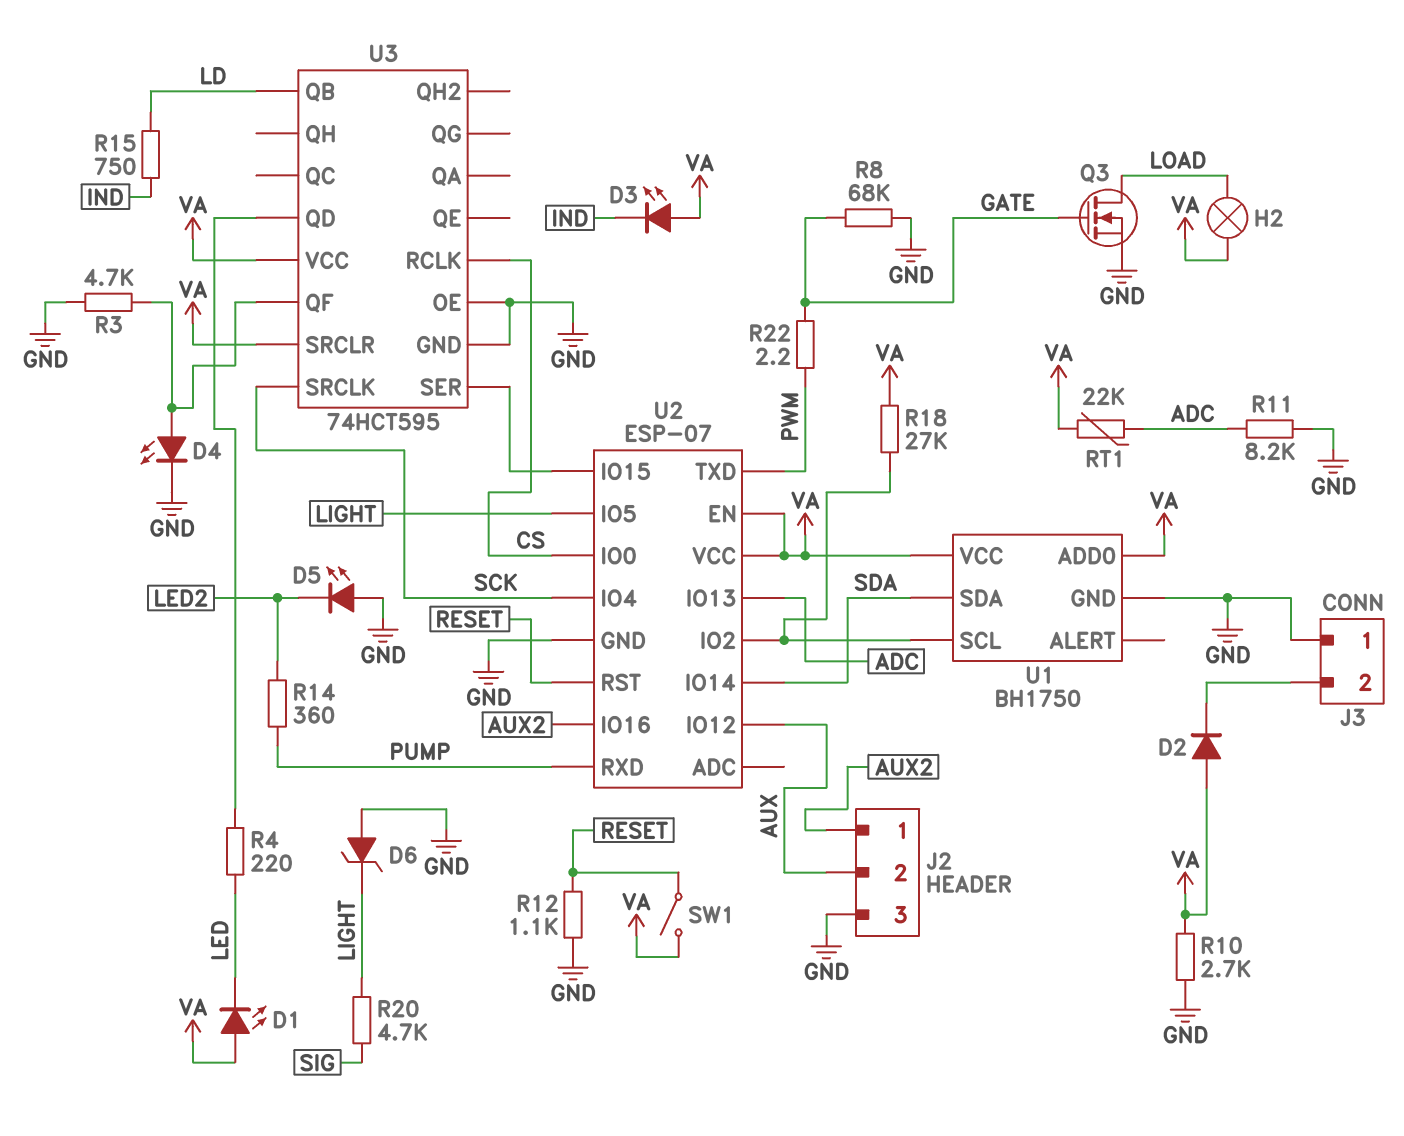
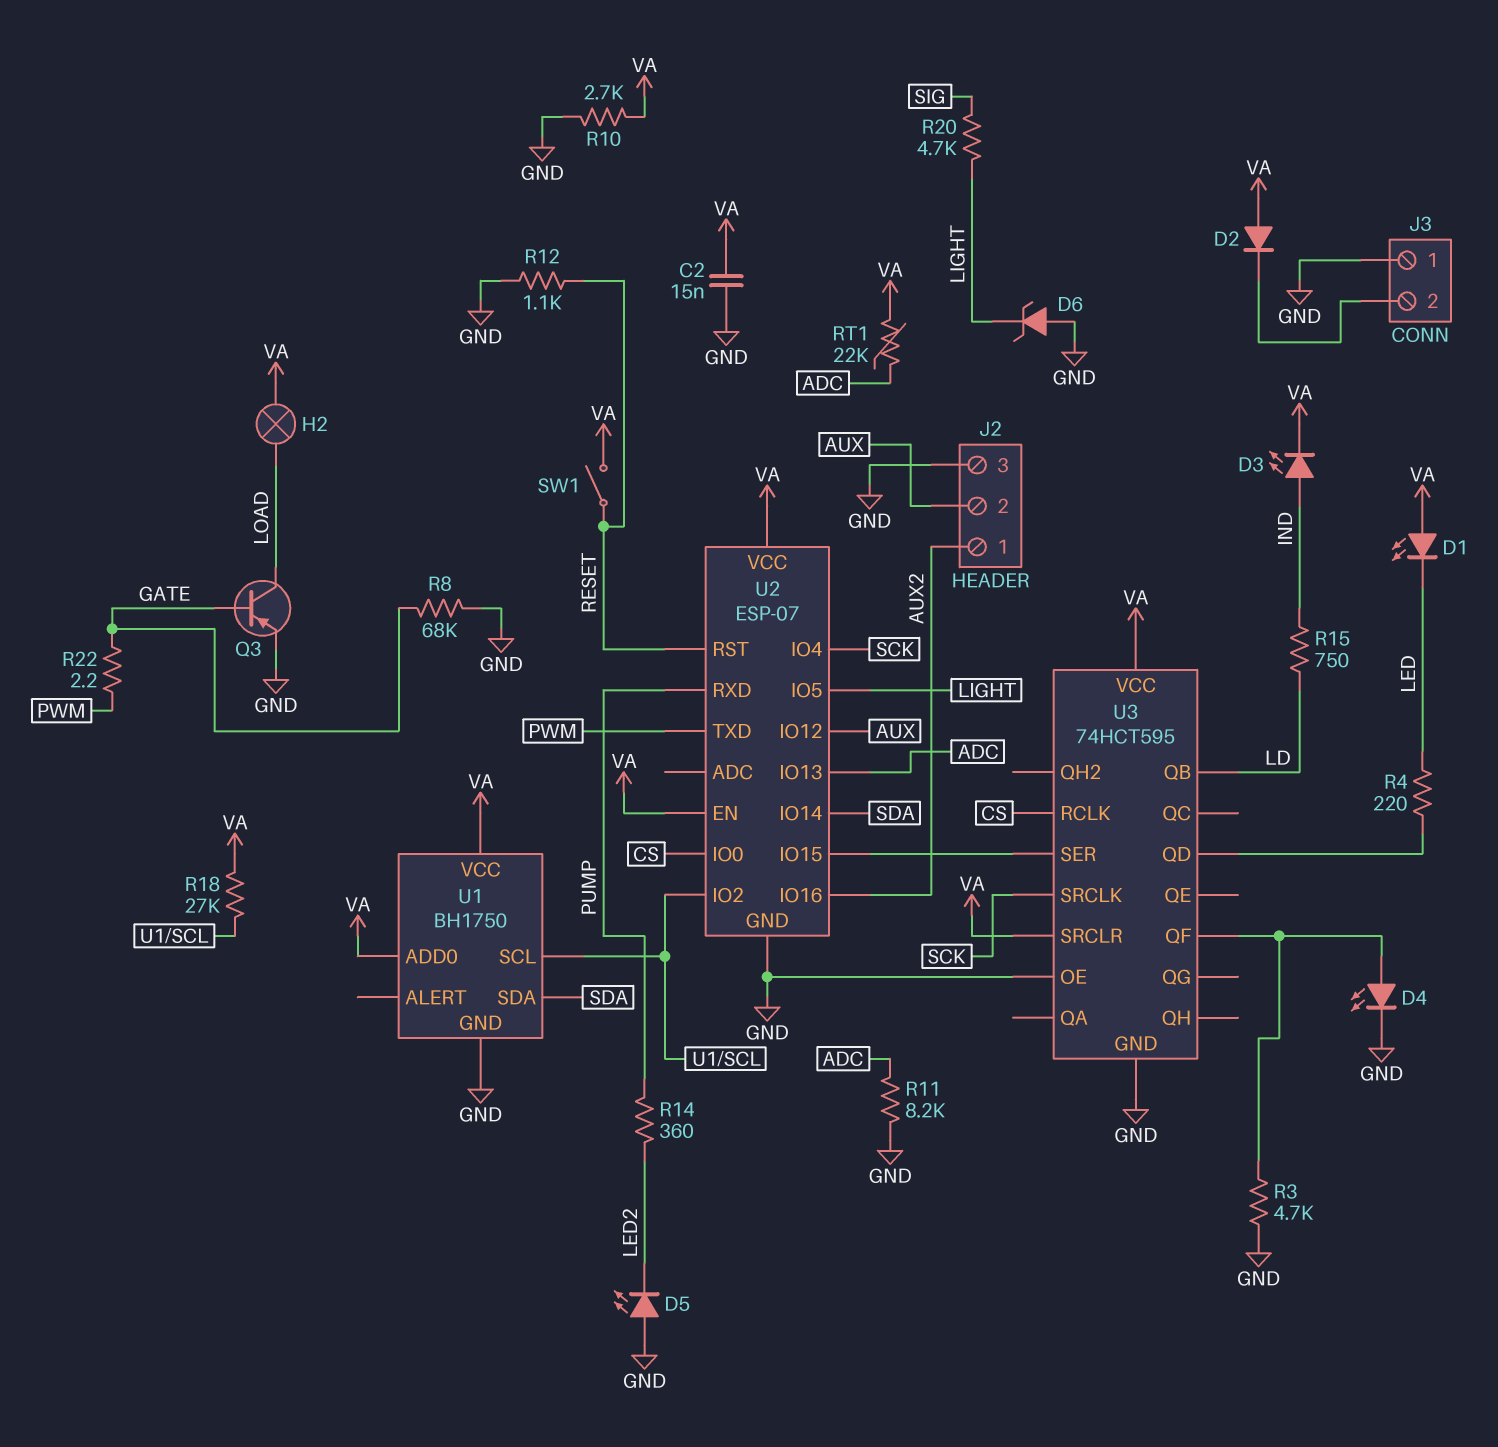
C2: none -> 15nF (GND, VA)
D3: LED (A VA, K IND) -> LED (A IND, K VA)
Q3: NMOS (G GATE, D LOAD, S GND) -> PNP (B GATE, C LOAD, E GND)

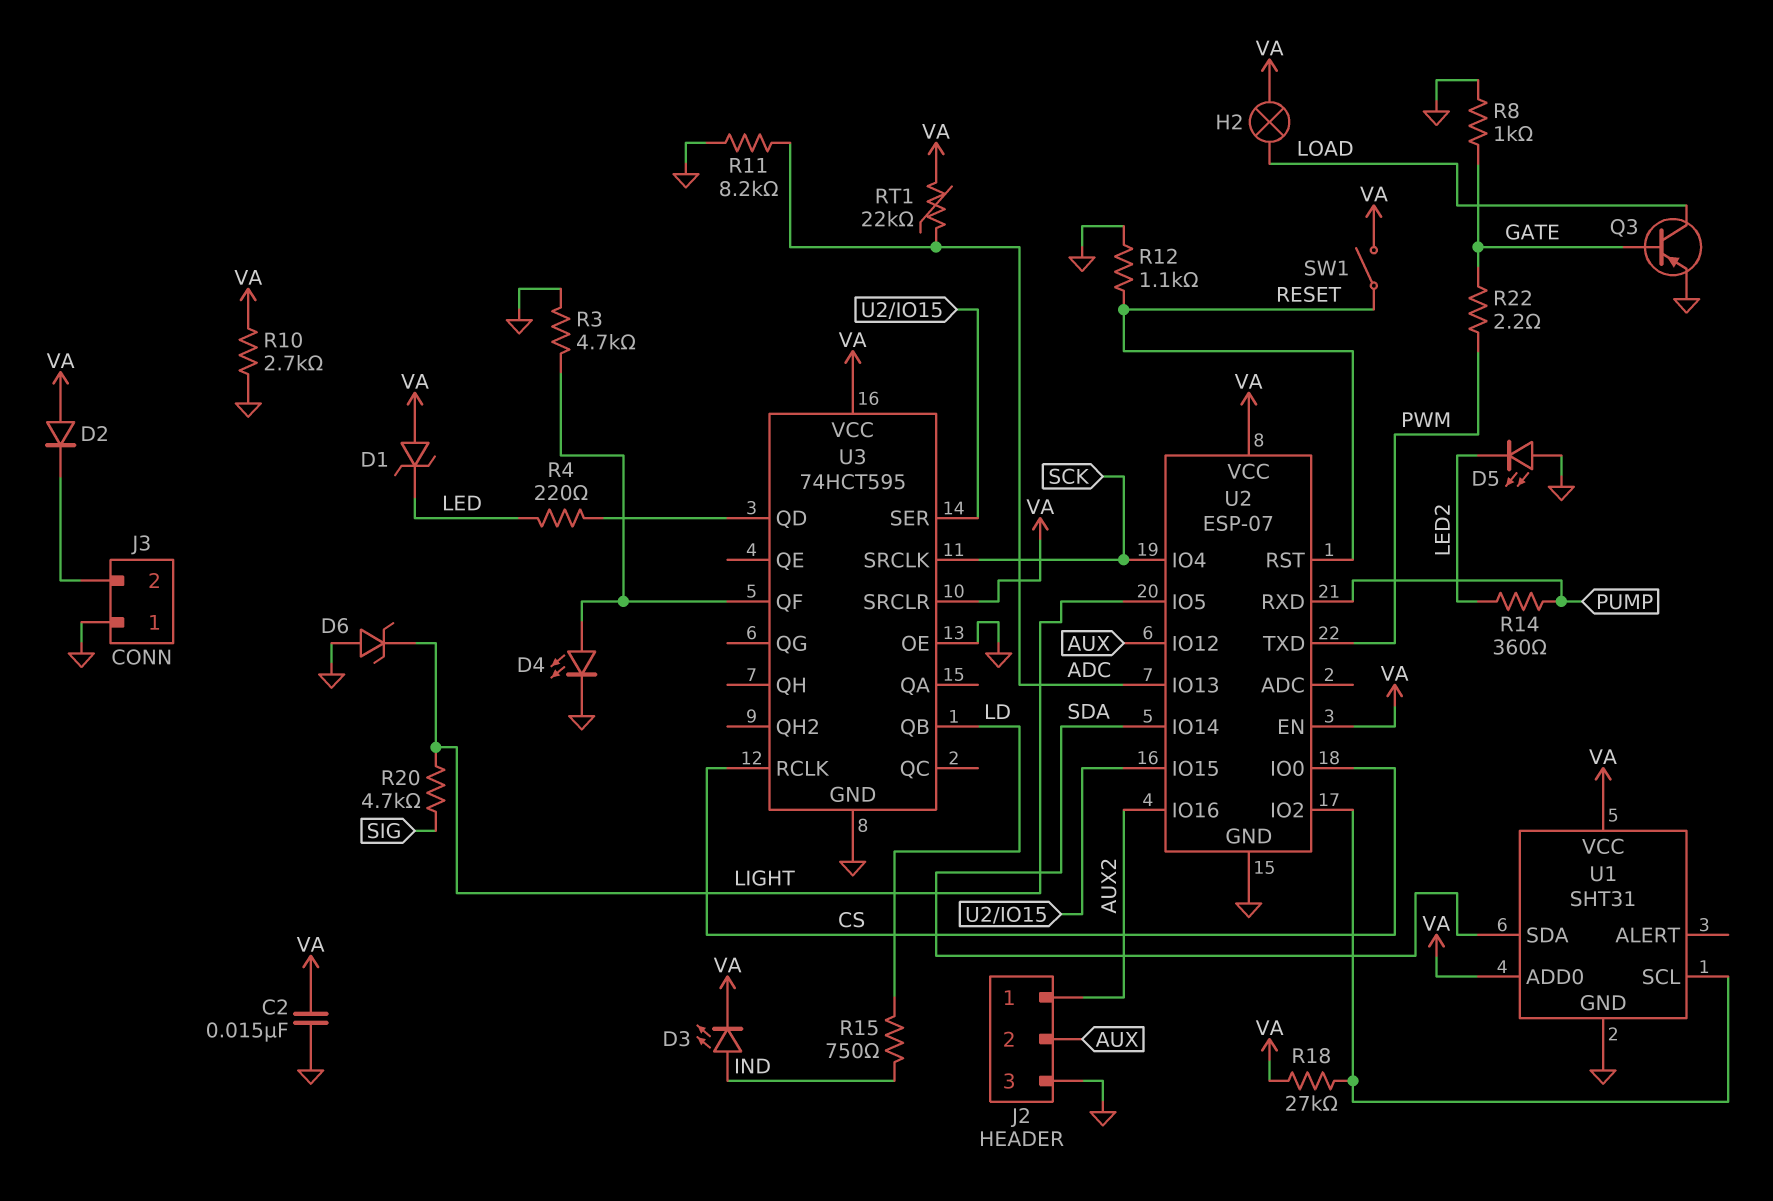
D1: LED (A VA, K LED) -> zener (A VA, K LED)
R8: 68k (GATE, GND) -> 1k (GATE, GND)
U1: BH1750 -> SHT31

